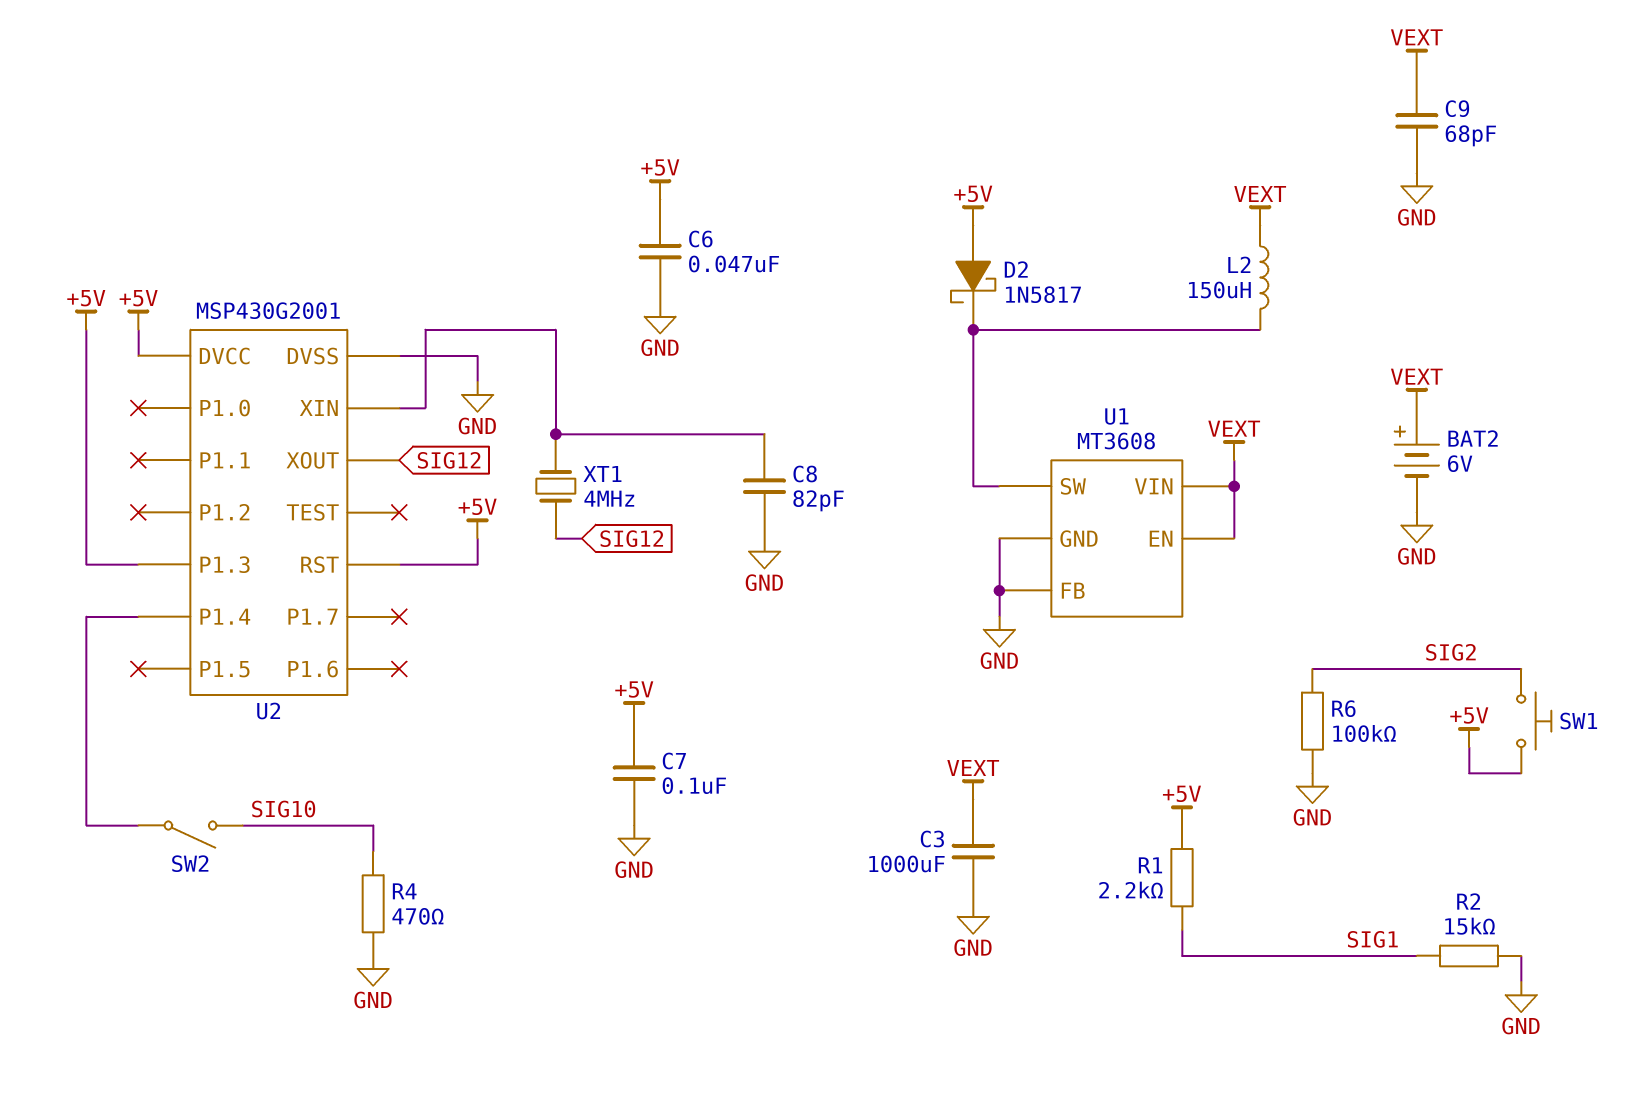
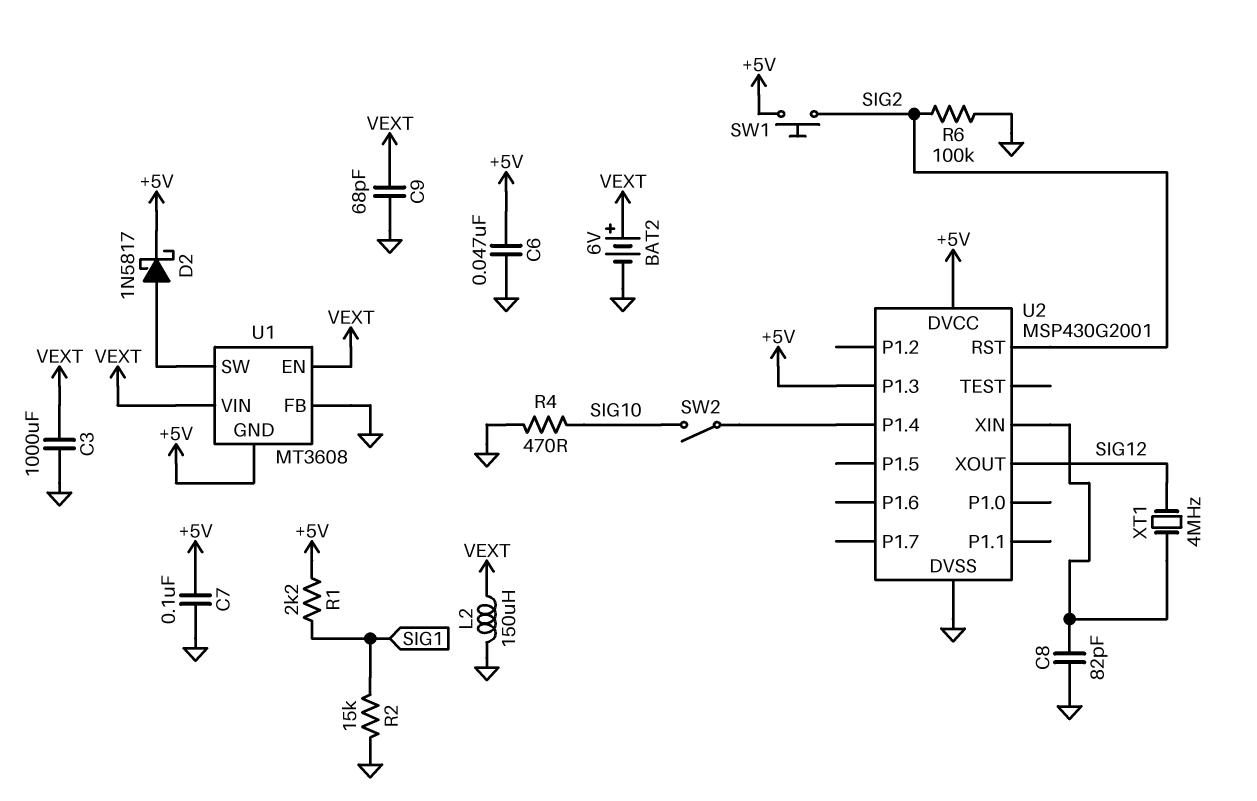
D2: schottky 1N5817 (A +5V, K U1/SW) -> schottky 1N5817 (A U1/SW, K +5V)
L2: 150uH (U1/SW, VEXT) -> 150uH (GND, VEXT)
U1 pin GND: GND -> +5V
U2 pin RST: +5V -> SIG2

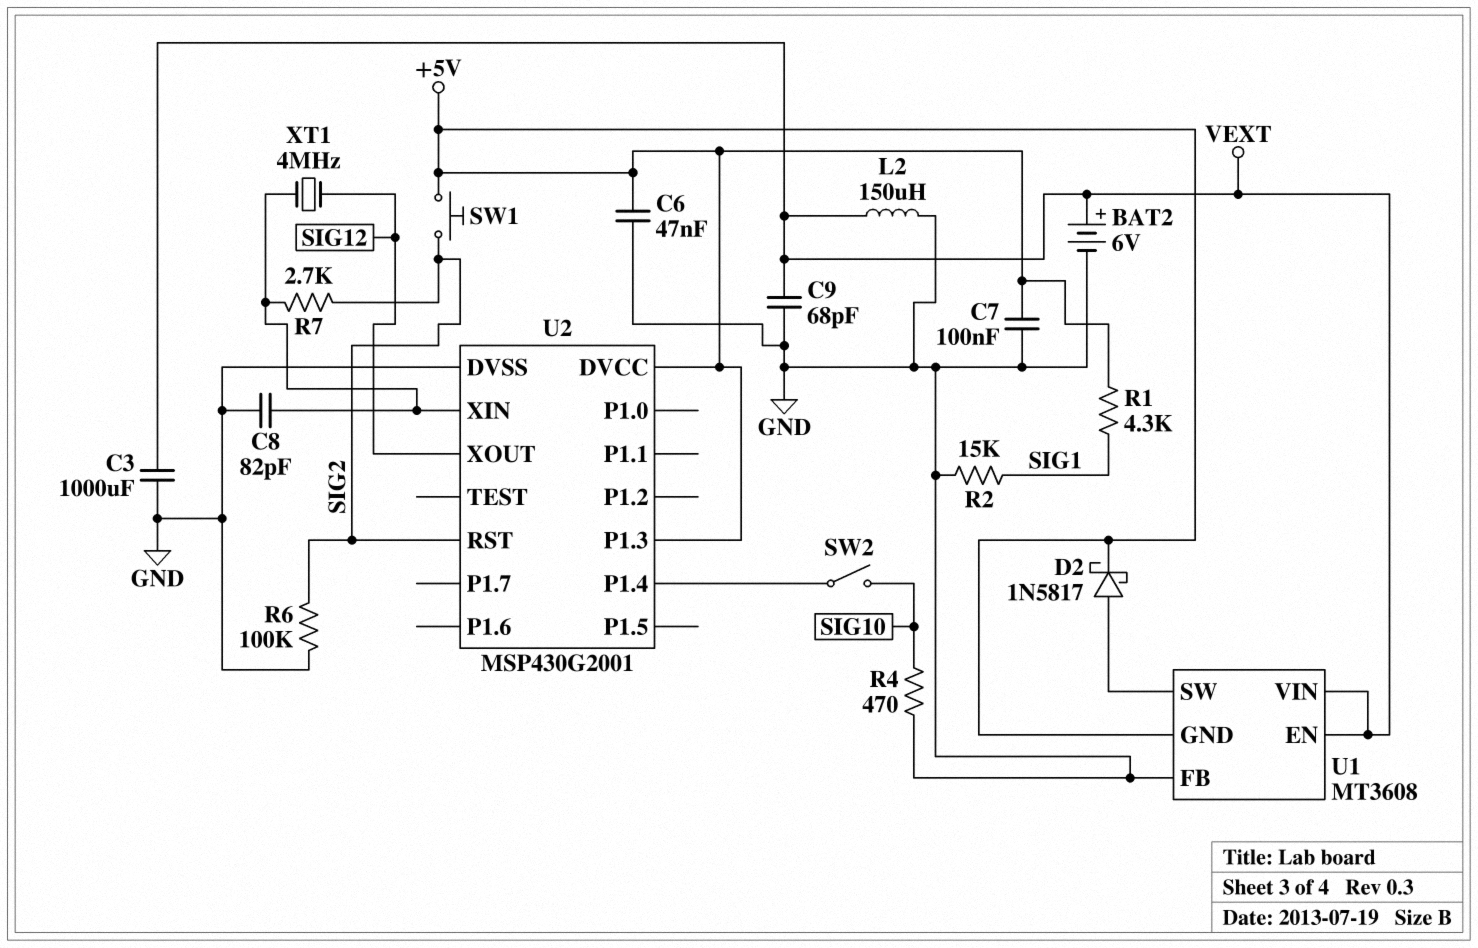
R1: 2.2k (+5V, SIG1) -> 4.3k (+5V, SIG1)
R7: none -> 2.7k (SIG2, U2/XIN)

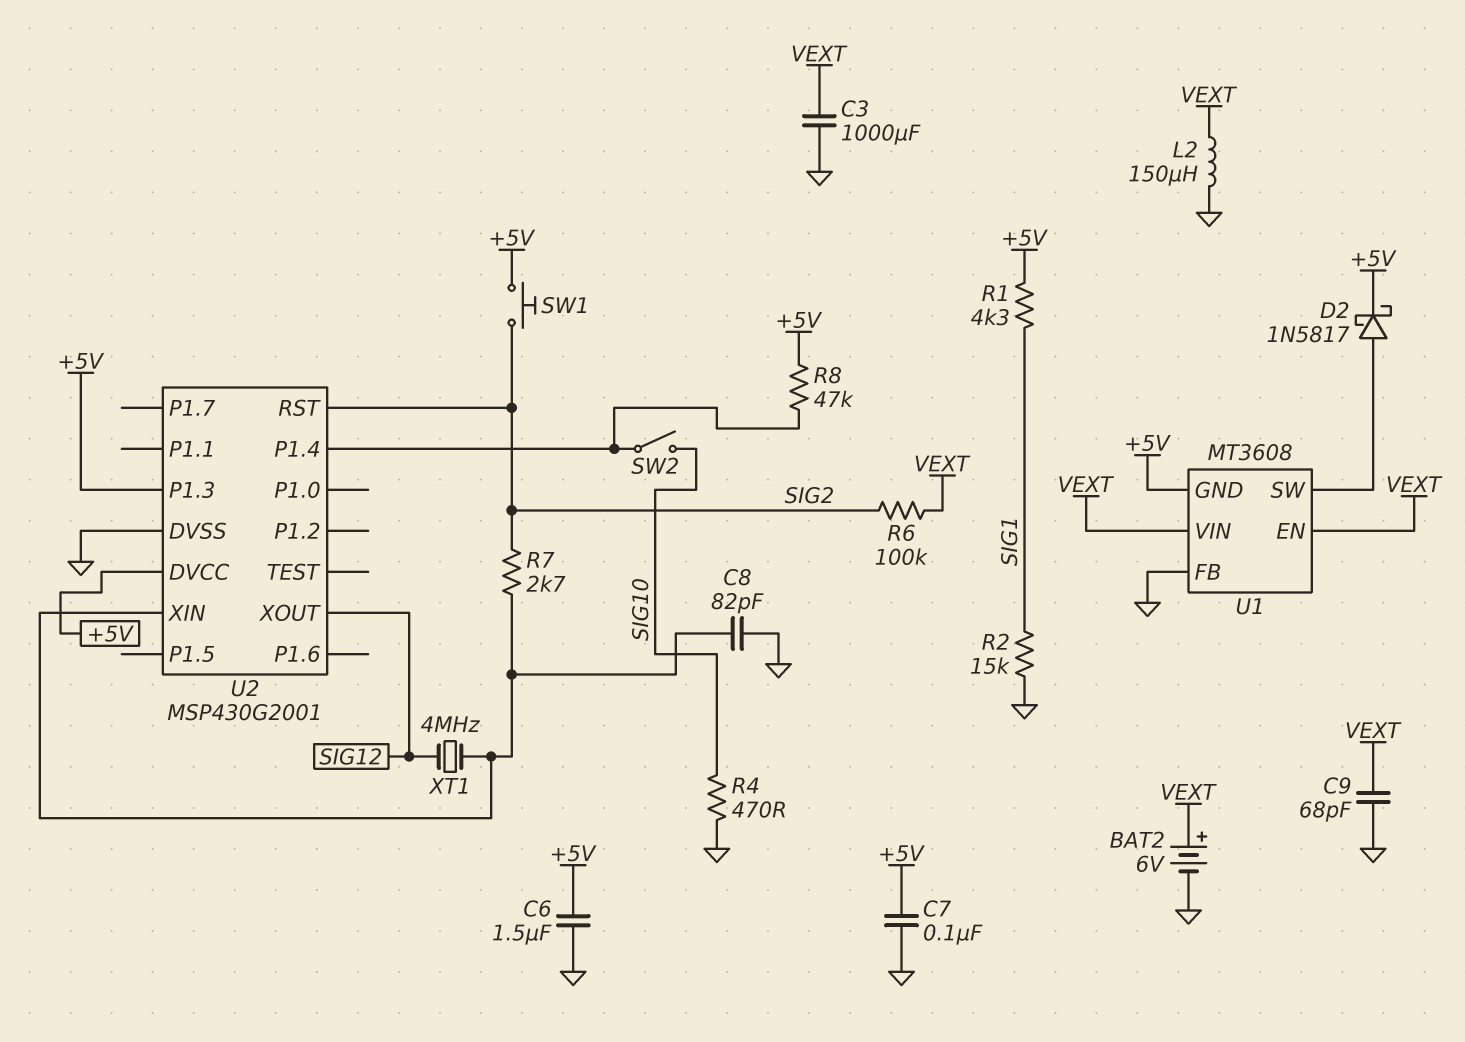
C6: 47nF (+5V, GND) -> 1.5uF (+5V, GND)
R6: 100k (GND, SIG2) -> 100k (SIG2, VEXT)
R8: none -> 47k (+5V, U2/P1.4)

